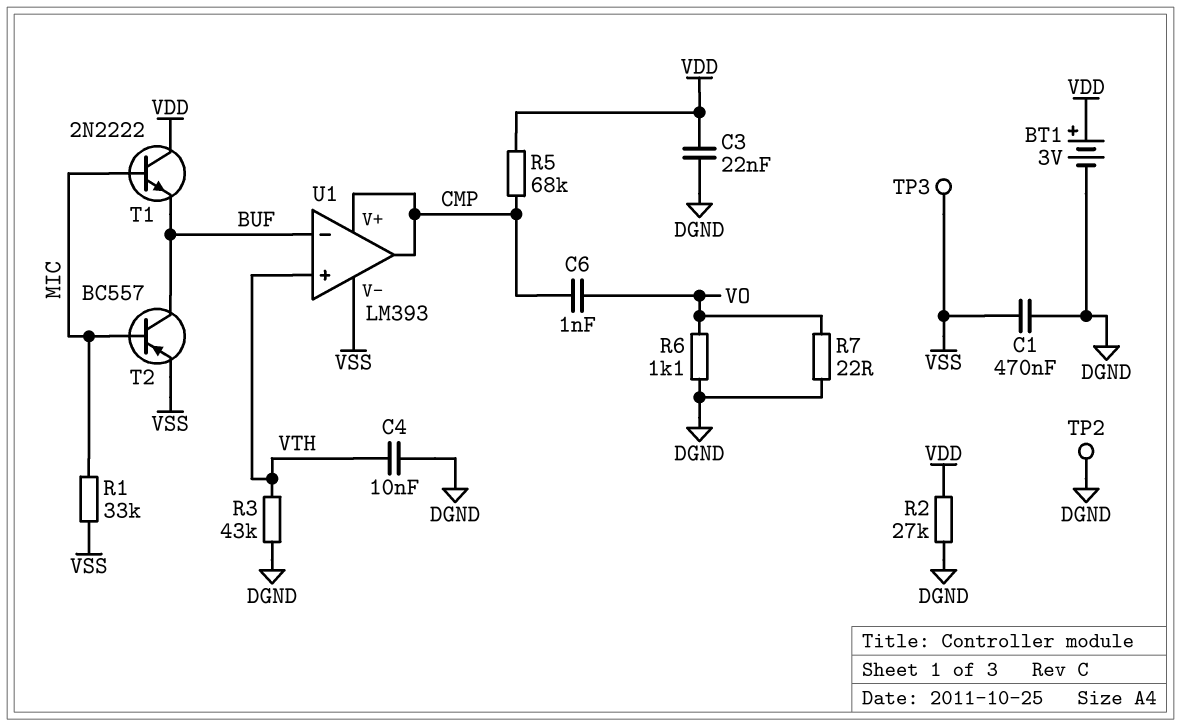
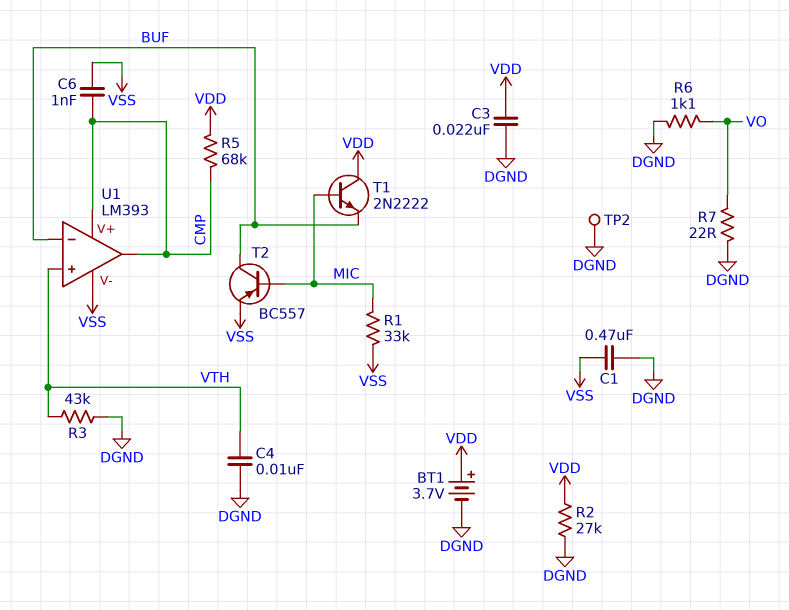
BT1: 3V (plus VDD, minus DGND) -> 3.7V (plus VDD, minus DGND)
C6: 1nF (CMP, VO) -> 1nF (CMP, VSS)
TP3: test point (VSS) -> none

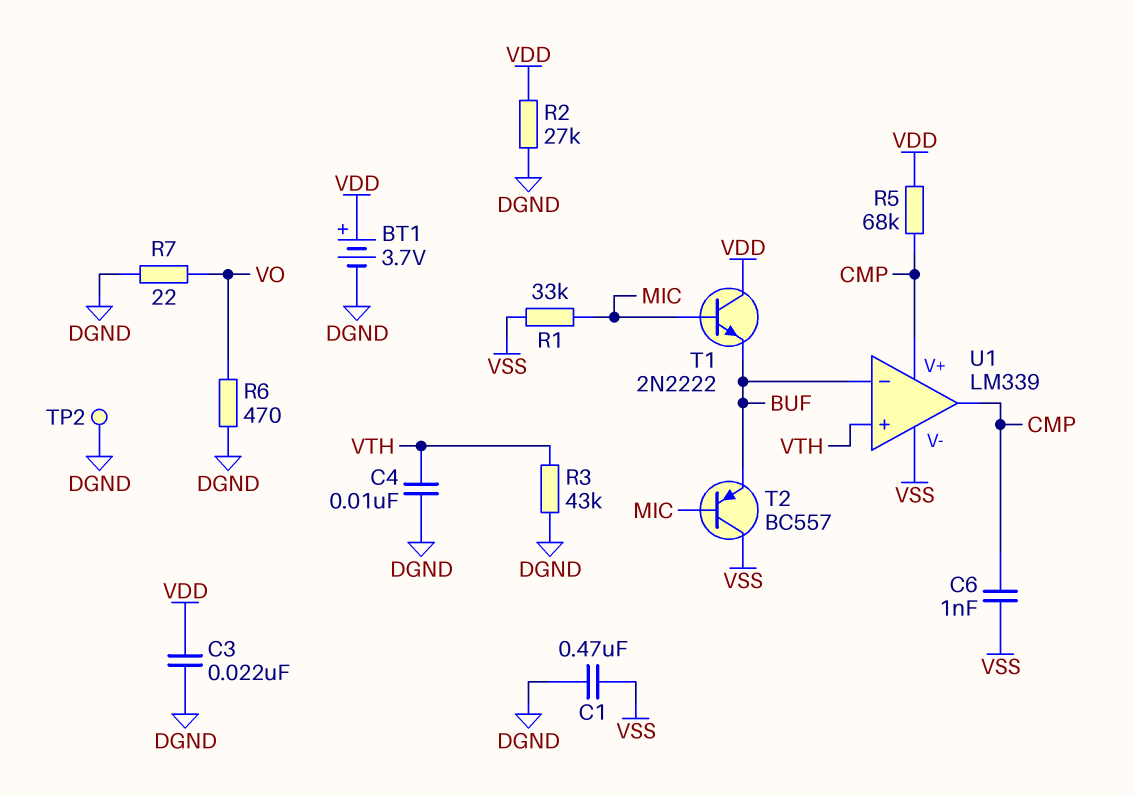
R6: 1.1k (DGND, VO) -> 470 (DGND, VO)
T2: PNP BC557 (B MIC, C BUF, E VSS) -> PNP BC557 (B MIC, C VSS, E BUF)
U1: LM393 -> LM339

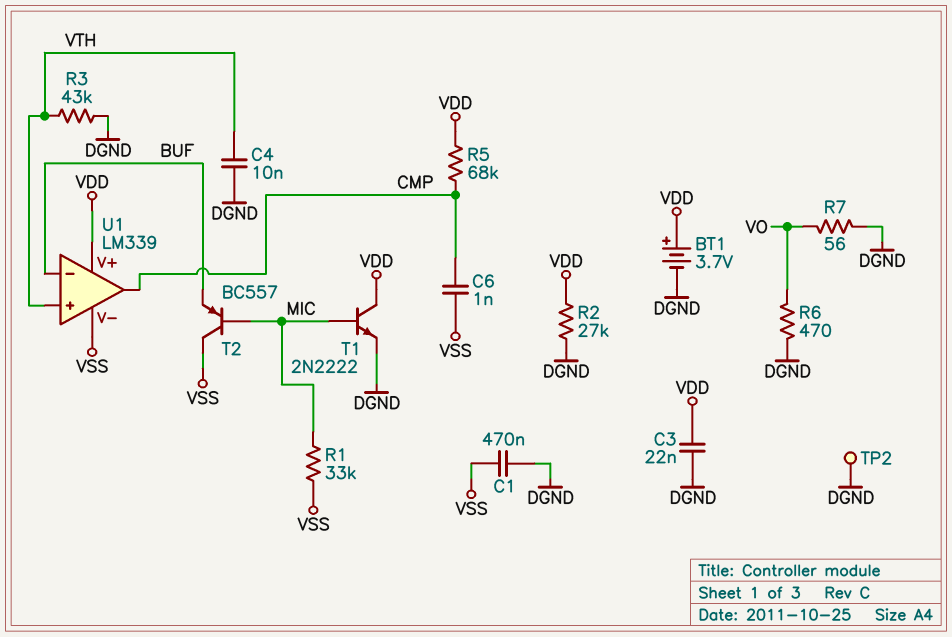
R7: 22 (DGND, VO) -> 56 (DGND, VO)
T1: NPN 2N2222 (B MIC, C VDD, E BUF) -> NPN 2N2222 (B MIC, C VDD, E DGND)
U1 pin V+: CMP -> VDD

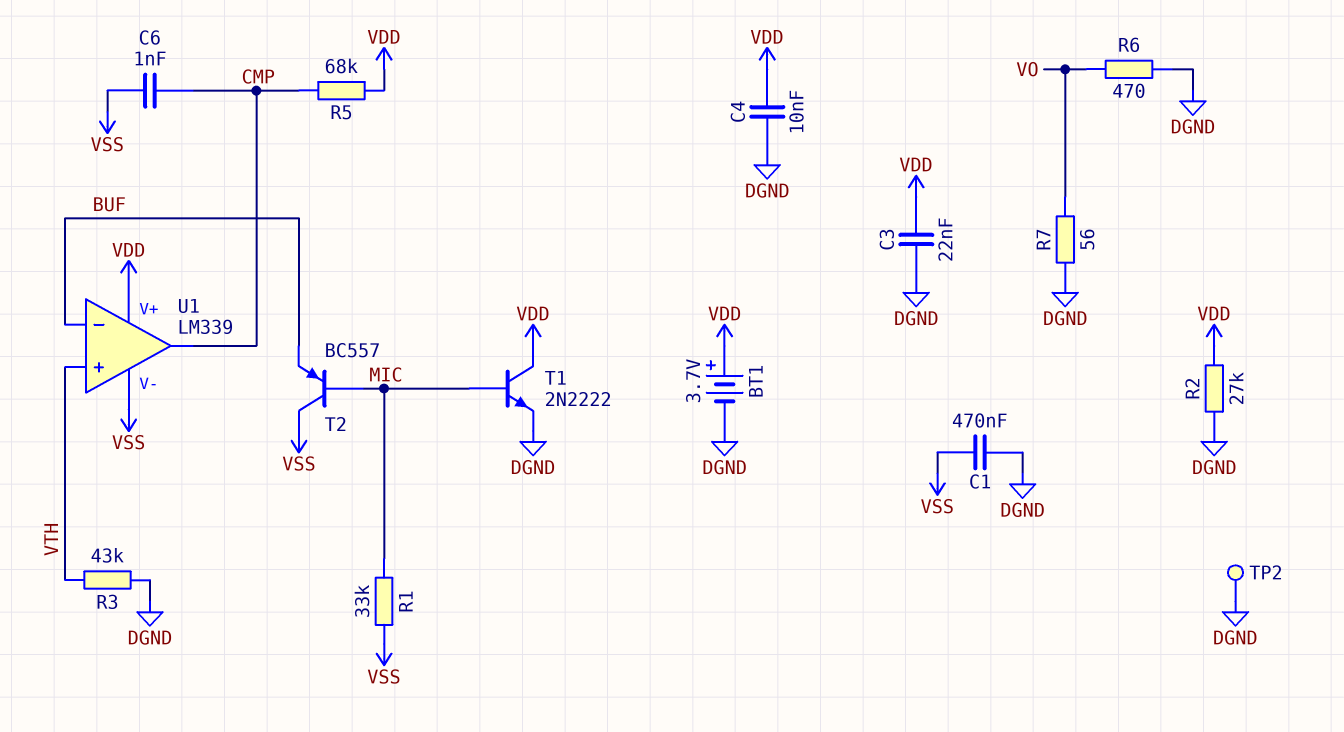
C4: 10nF (DGND, VTH) -> 10nF (DGND, VDD)

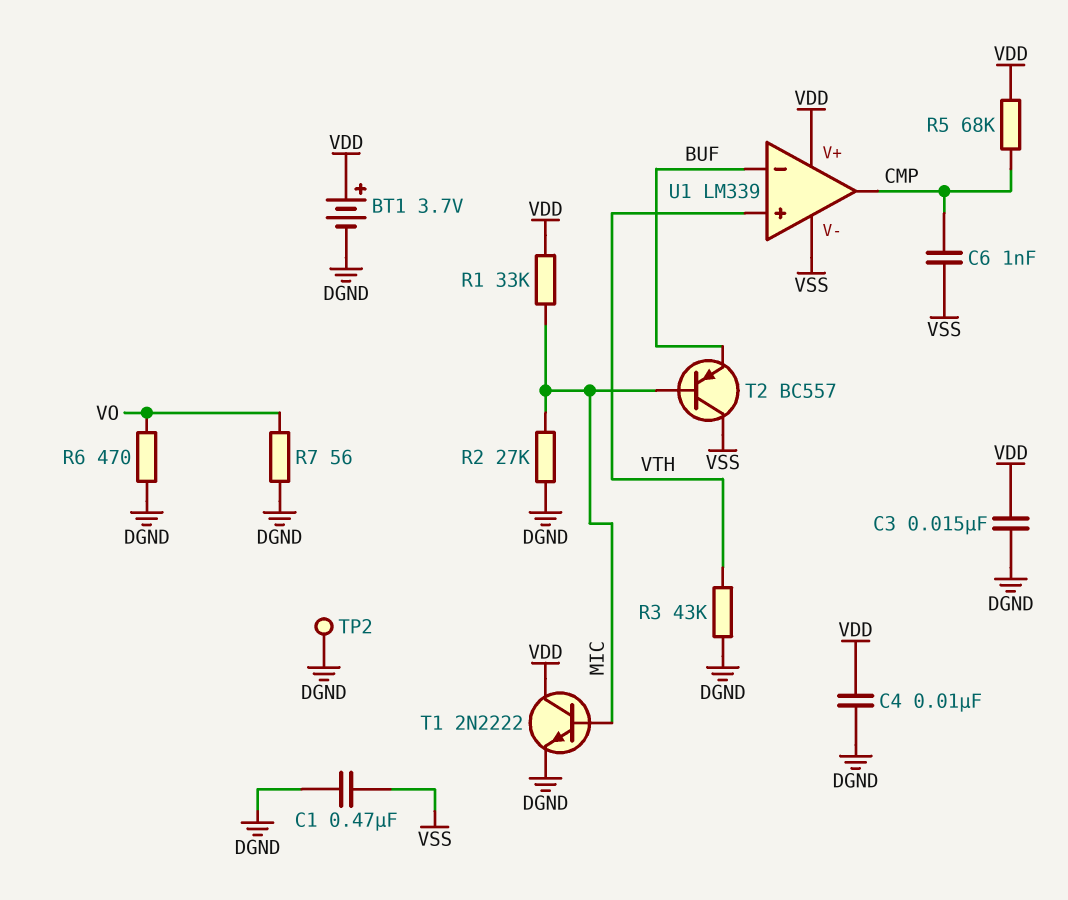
C3: 22nF (DGND, VDD) -> 15nF (DGND, VDD)
R1: 33k (MIC, VSS) -> 33k (MIC, VDD)
R2: 27k (DGND, VDD) -> 27k (DGND, MIC)

